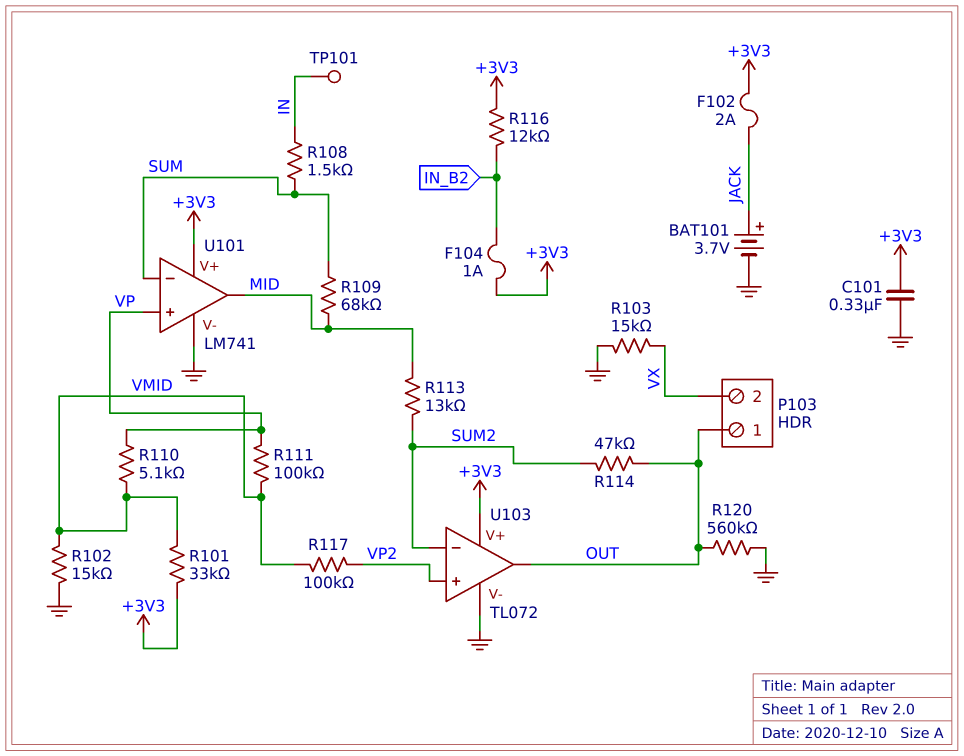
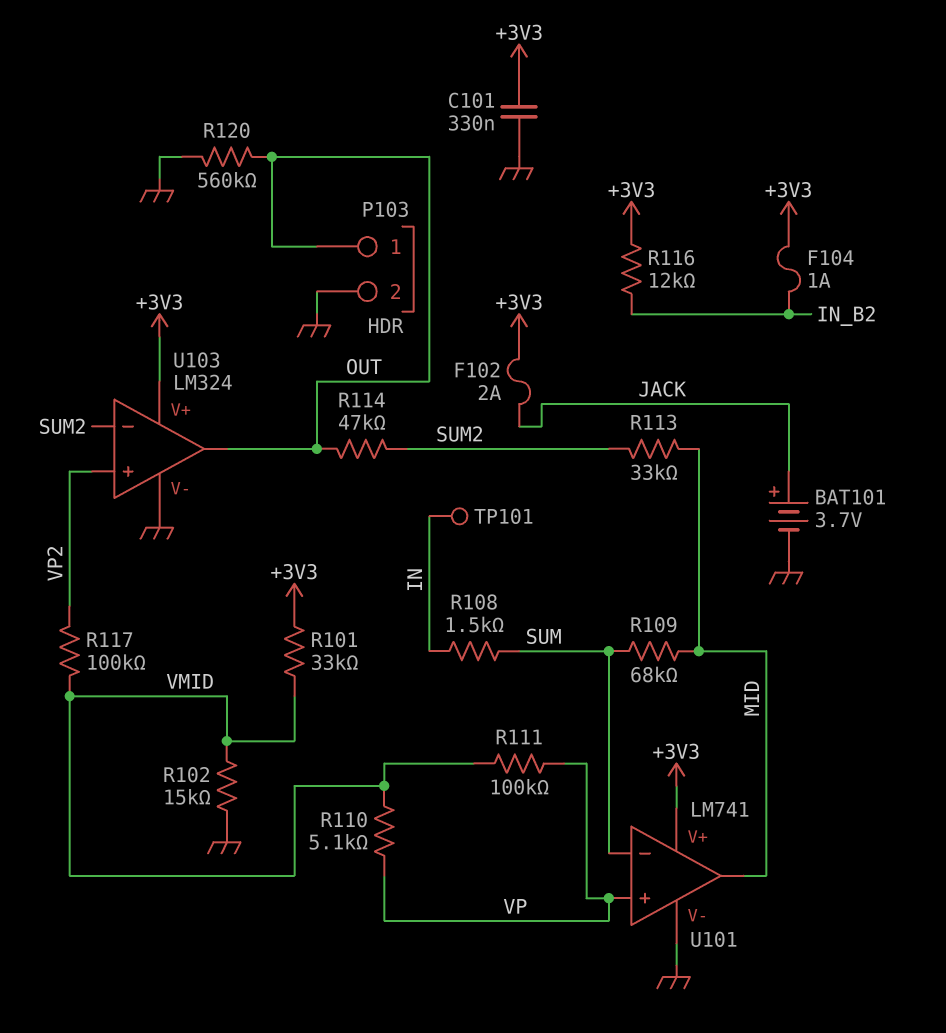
P103 pin 2: VX -> GND
R103: 15k (GND, VX) -> none
R113: 13k (MID, SUM2) -> 33k (MID, SUM2)
U103: TL072 -> LM324

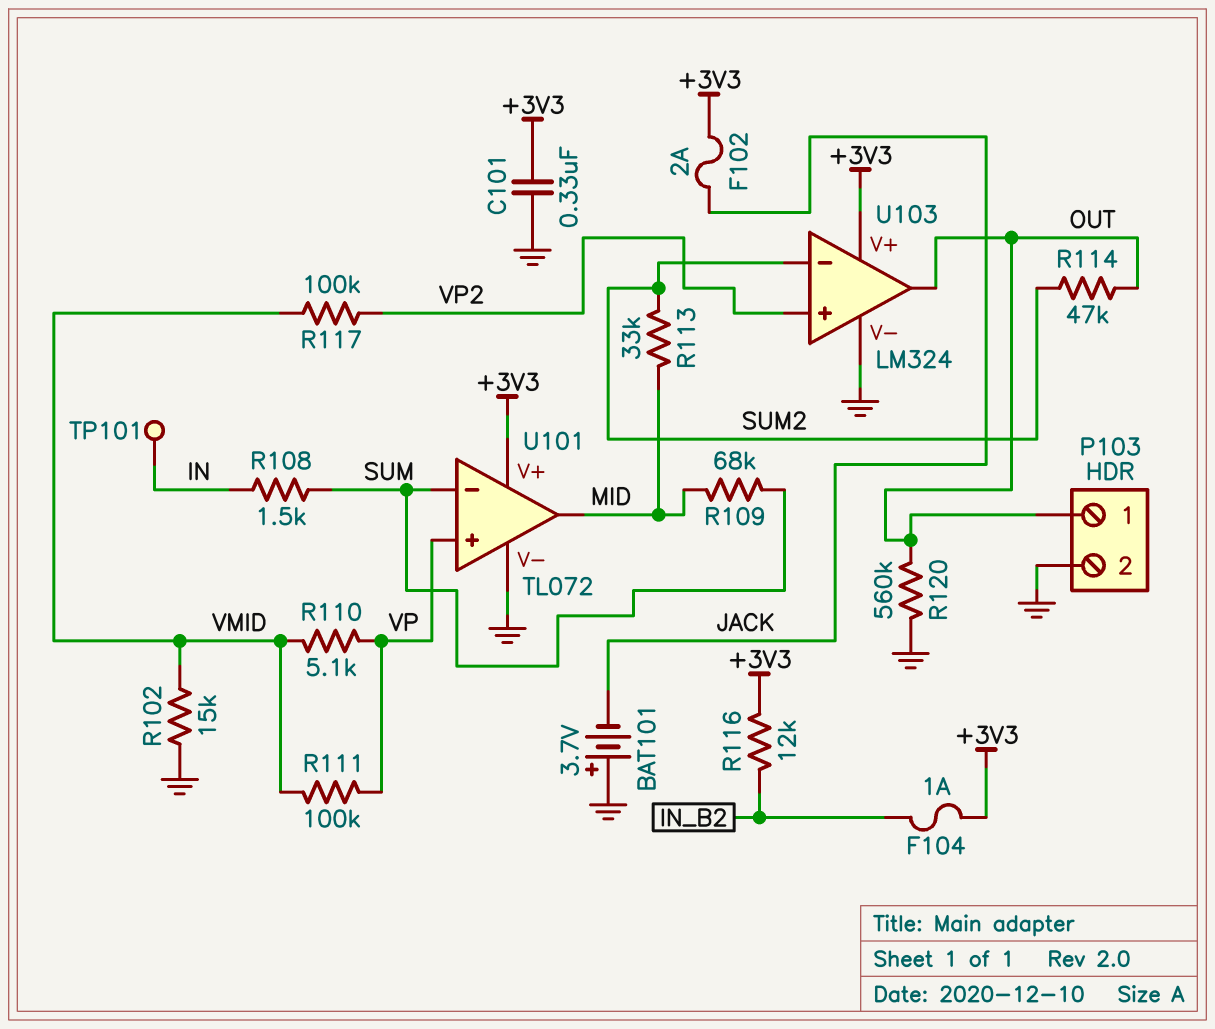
BAT101: 3.7V (plus JACK, minus GND) -> 3.7V (plus GND, minus JACK)
R101: 33k (+3V3, VMID) -> none
U101: LM741 -> TL072

